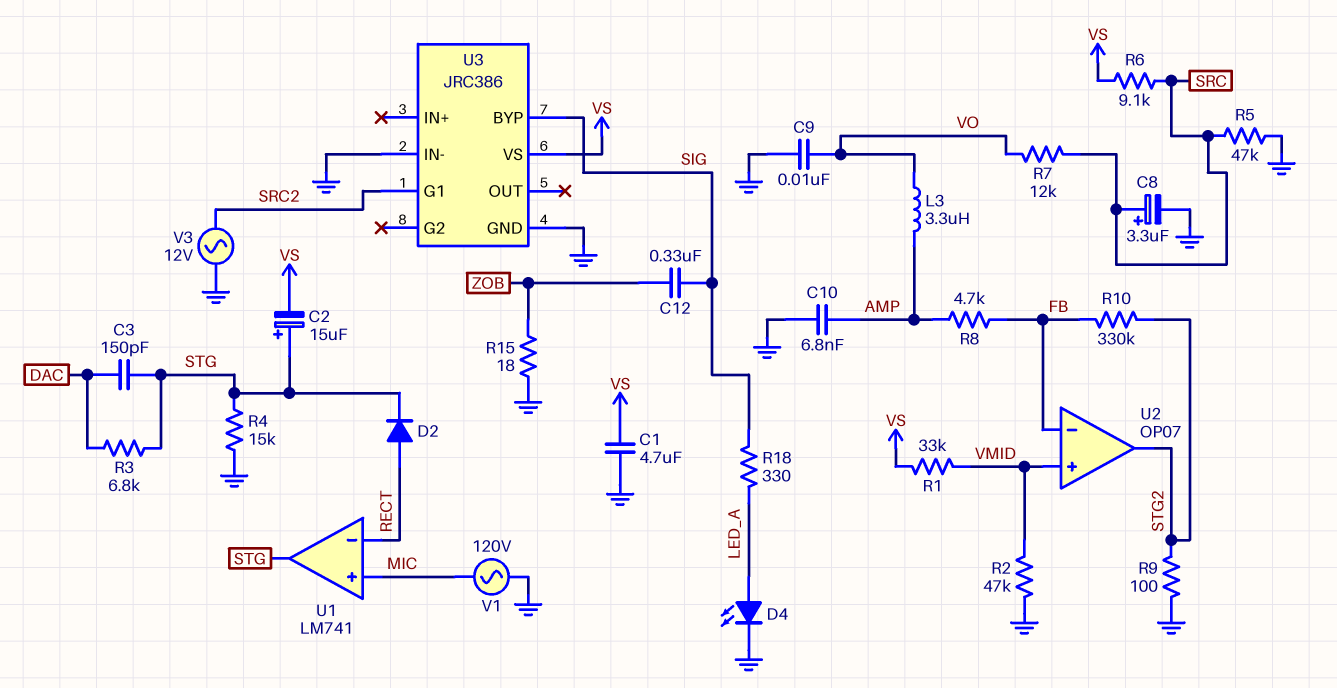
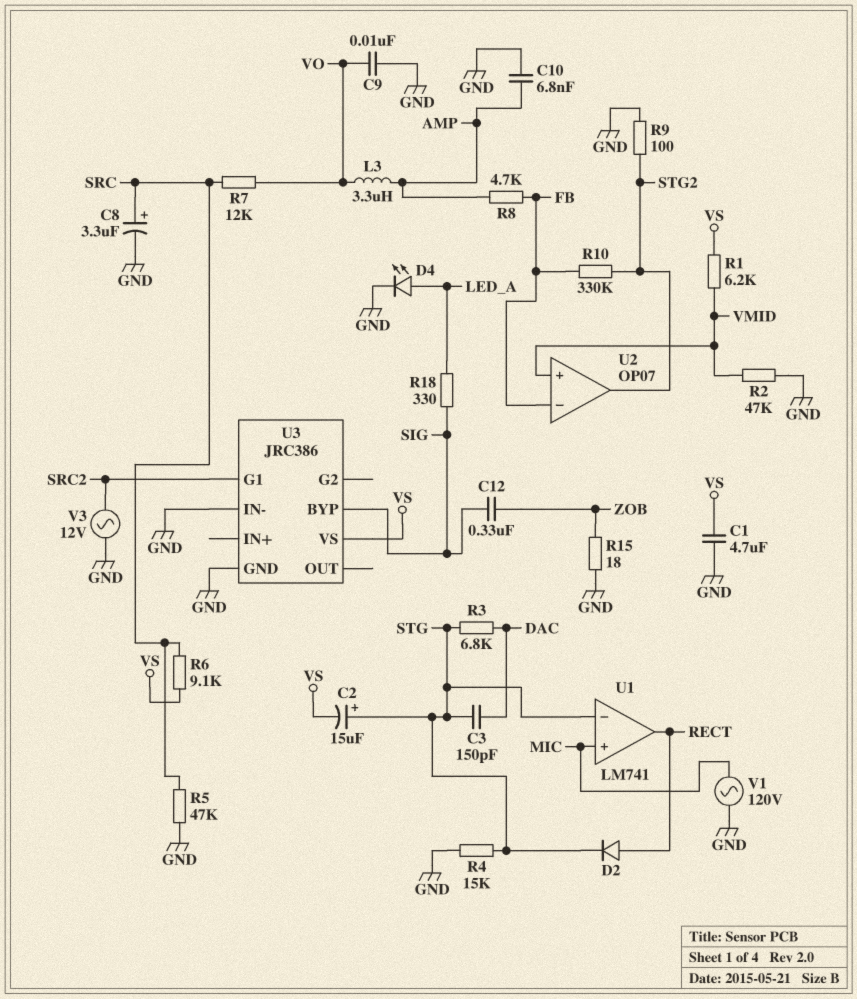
R1: 33k (VMID, VS) -> 6.2k (VMID, VS)
U1 pin in-: RECT -> STG
U1 pin out: STG -> RECT

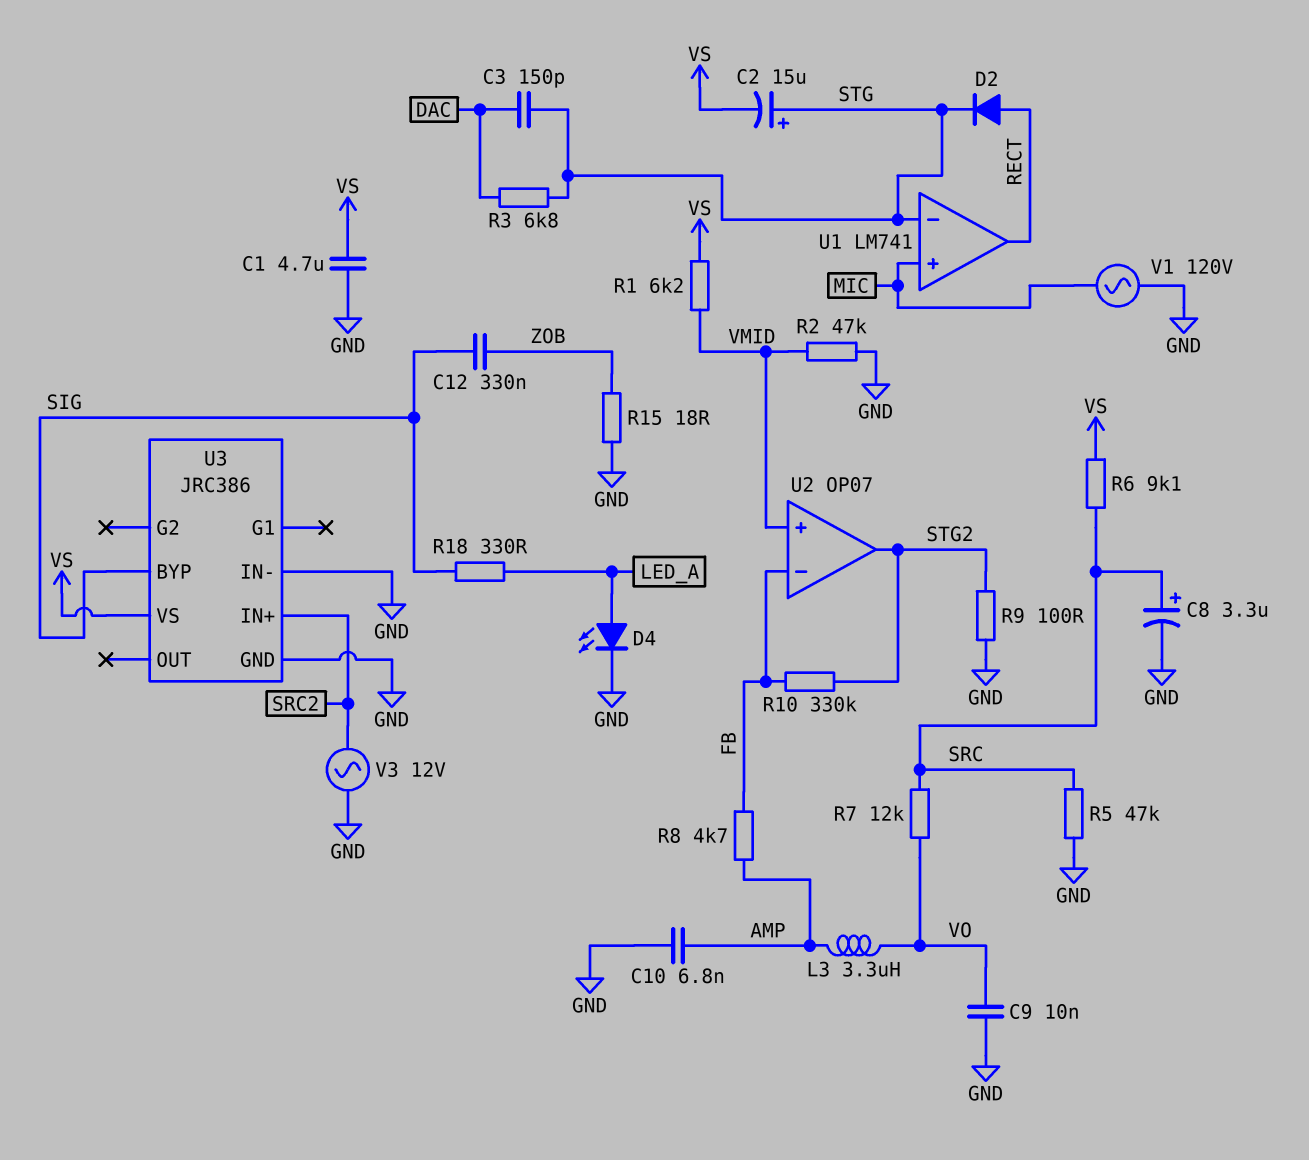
R4: 15k (GND, STG) -> none
U3 pin G1: SRC2 -> none
U3 pin IN+: none -> SRC2

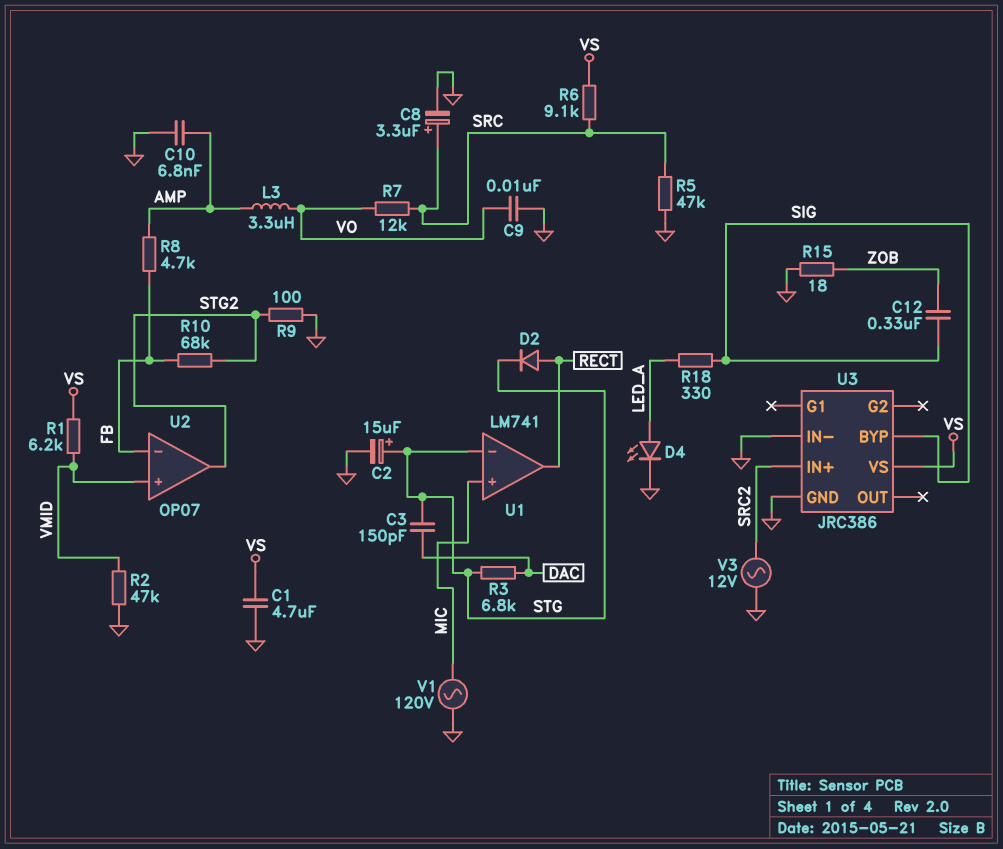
C2: 15uF (plus STG, minus VS) -> 15uF (plus STG, minus GND)
R10: 330k (FB, STG2) -> 68k (FB, STG2)

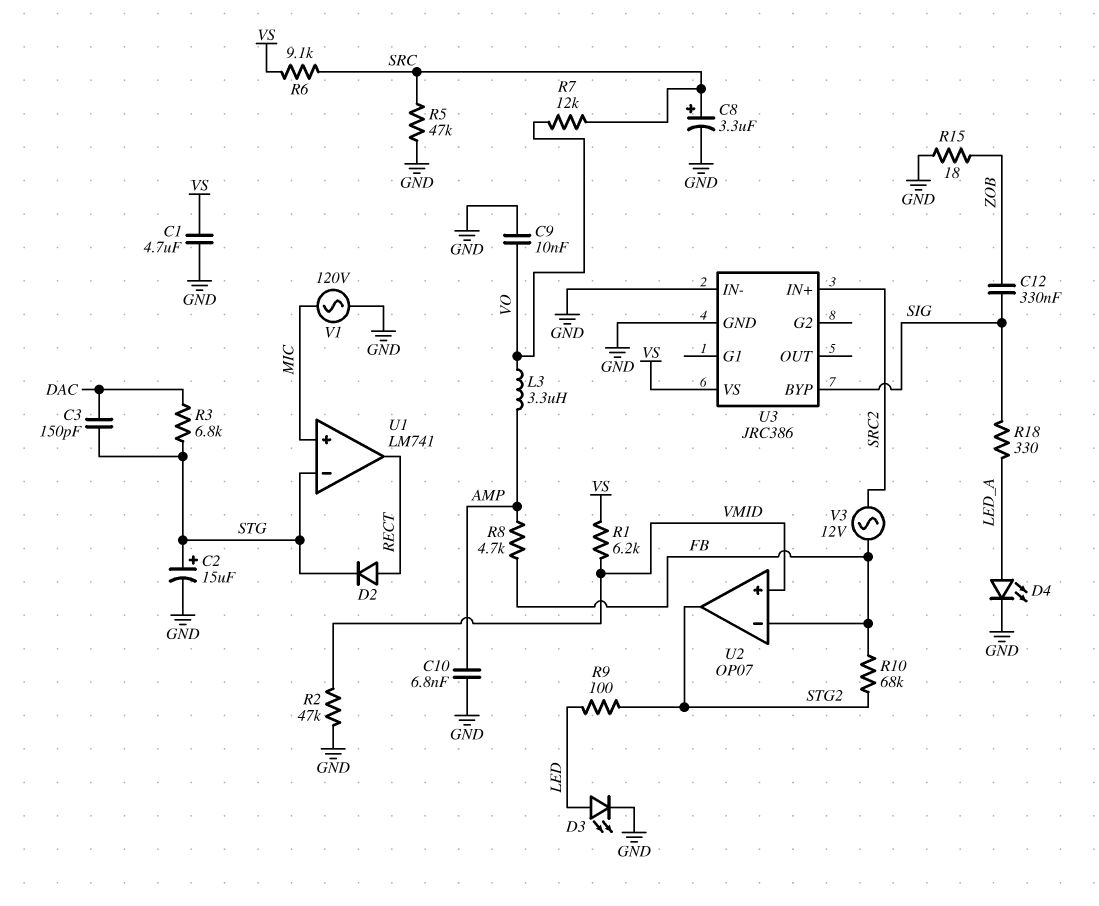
D3: none -> LED (A LED, K GND)
R9: 100 (GND, STG2) -> 100 (LED, STG2)
V3: AC 12V (GND, SRC2) -> AC 12V (FB, SRC2)

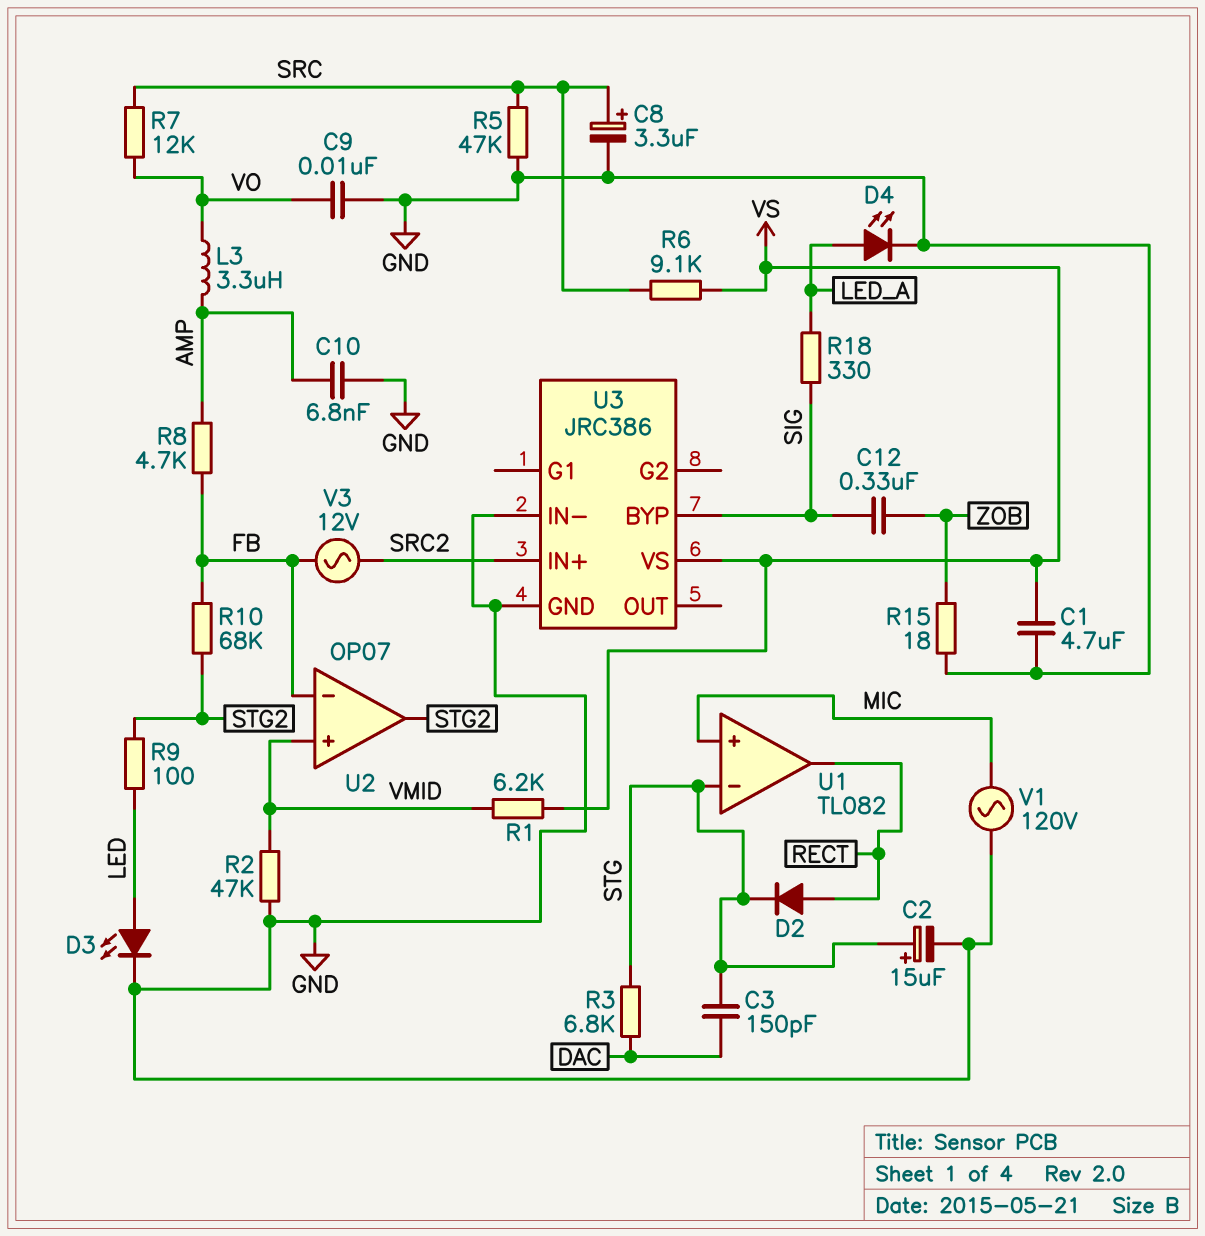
U1: LM741 -> TL082

